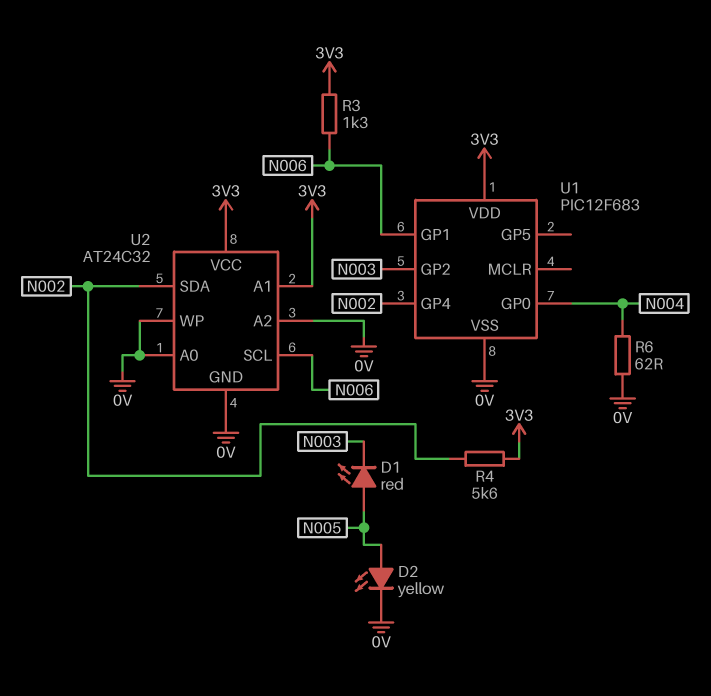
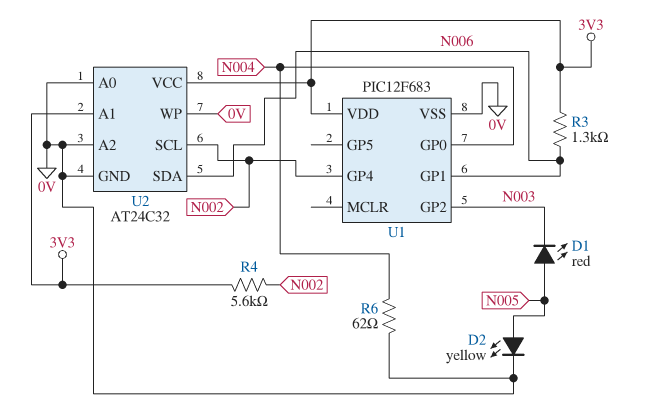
U2 pin SCL: N006 -> N002
U2 pin SDA: N002 -> N006

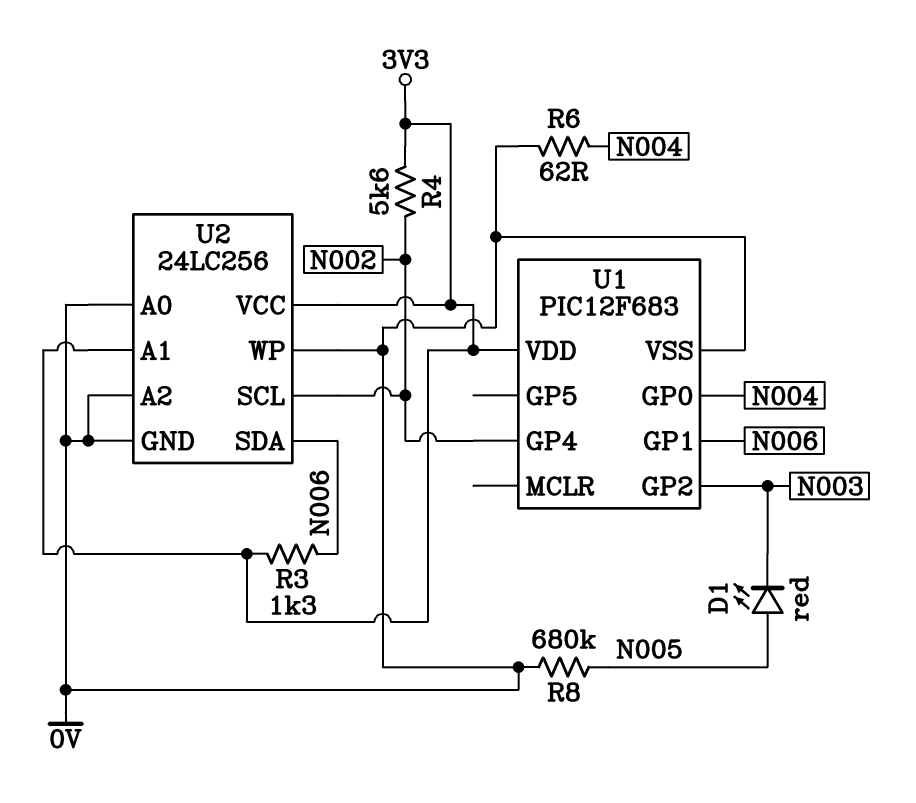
D2: LED yellow (A N005, K 0V) -> none
R8: none -> 680k (0V, N005)
U2: AT24C32 -> 24LC256

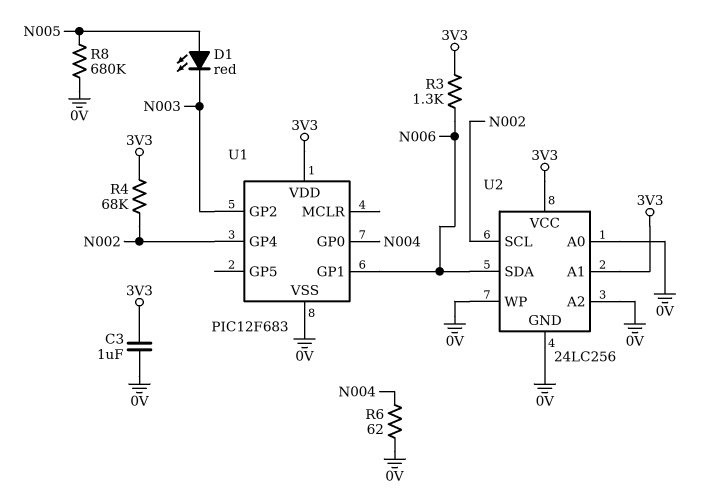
C3: none -> 1uF (0V, 3V3)
R4: 5.6k (3V3, N002) -> 68k (3V3, N002)

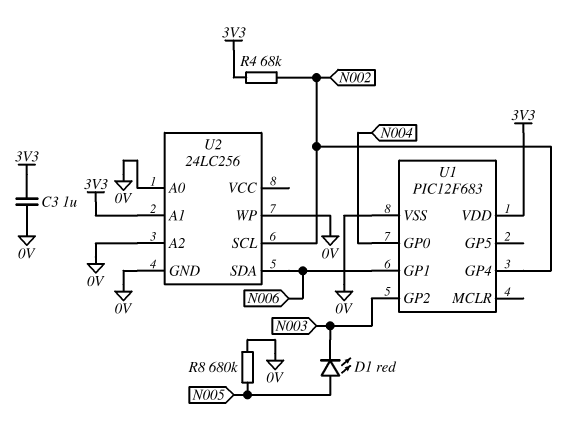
R3: 1.3k (3V3, N006) -> none
R6: 62 (0V, N004) -> none
U2 pin VCC: 3V3 -> none

